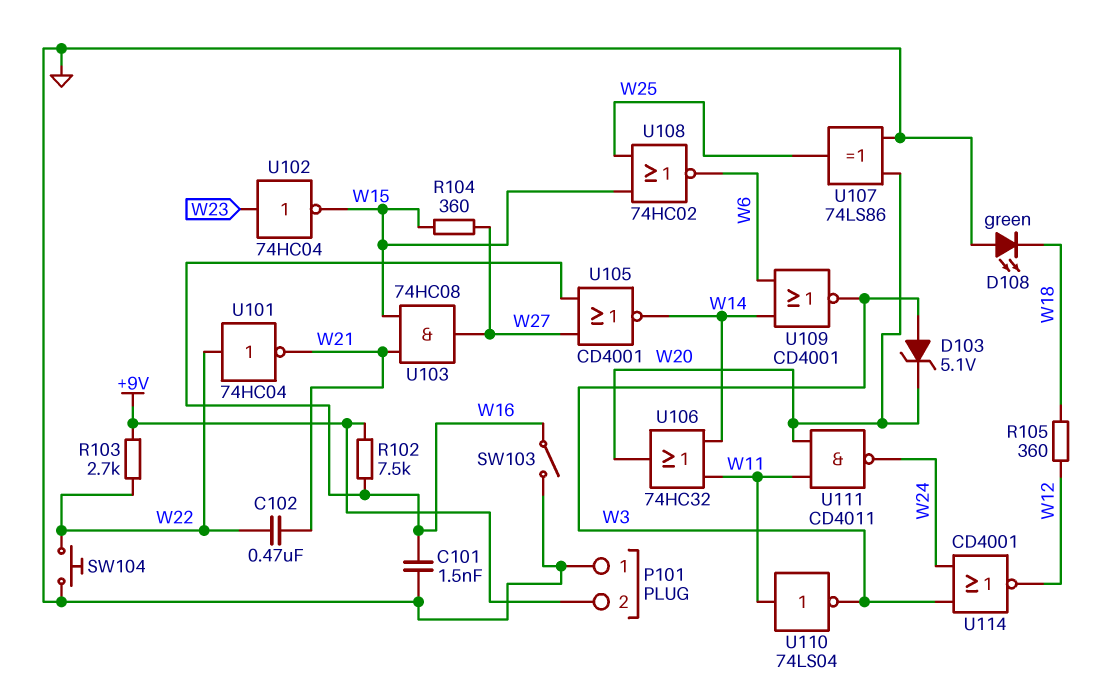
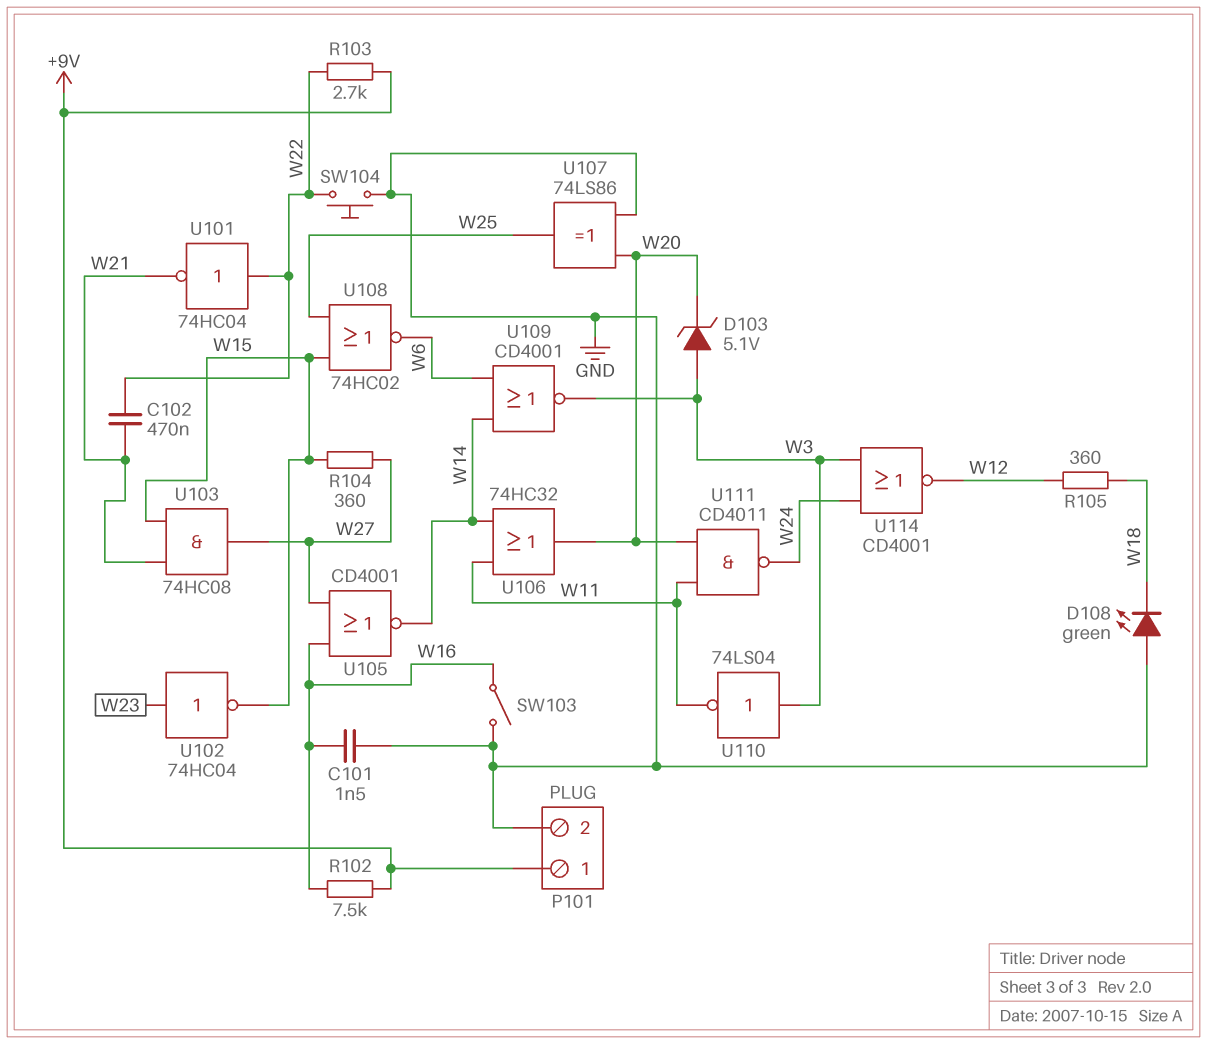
P101 pin 1: GND -> +9V
P101 pin 2: +9V -> GND
U110: NOT 74LS04 (in W11, out W3) -> NOT 74LS04 (in W3, out W11)

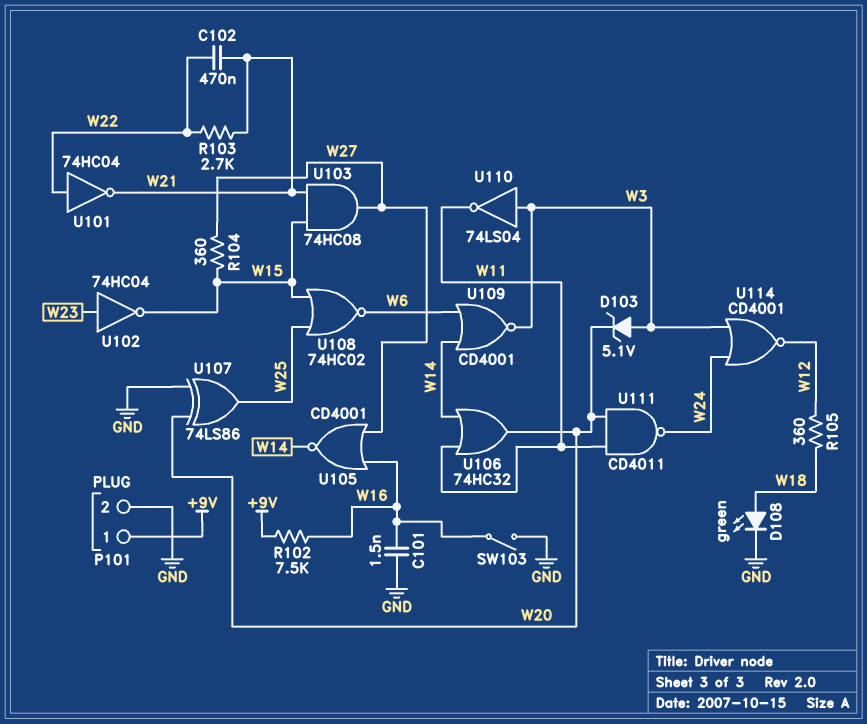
D108: LED green (A GND, K W18) -> LED green (A W18, K GND)
R103: 2.7k (+9V, W22) -> 2.7k (W21, W22)
SW104: button (GND, W22) -> none

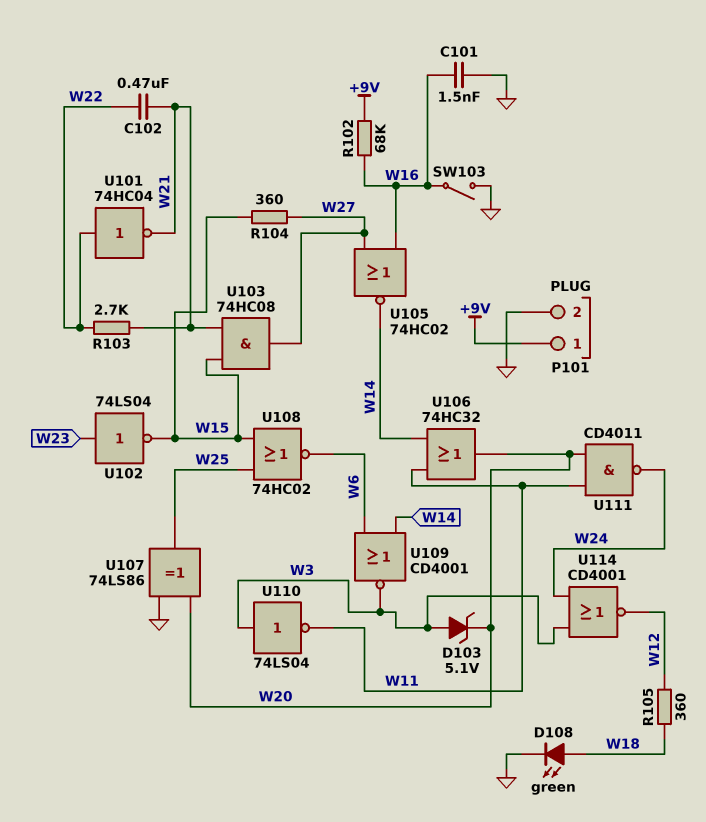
R102: 7.5k (+9V, W16) -> 68k (+9V, W16)
U102: NOT 74HC04 (in W23, out W15) -> NOT 74LS04 (in W23, out W15)
U105: NOR CD4001 (in W16, in W27, out W14) -> NOR 74HC02 (in W16, in W27, out W14)

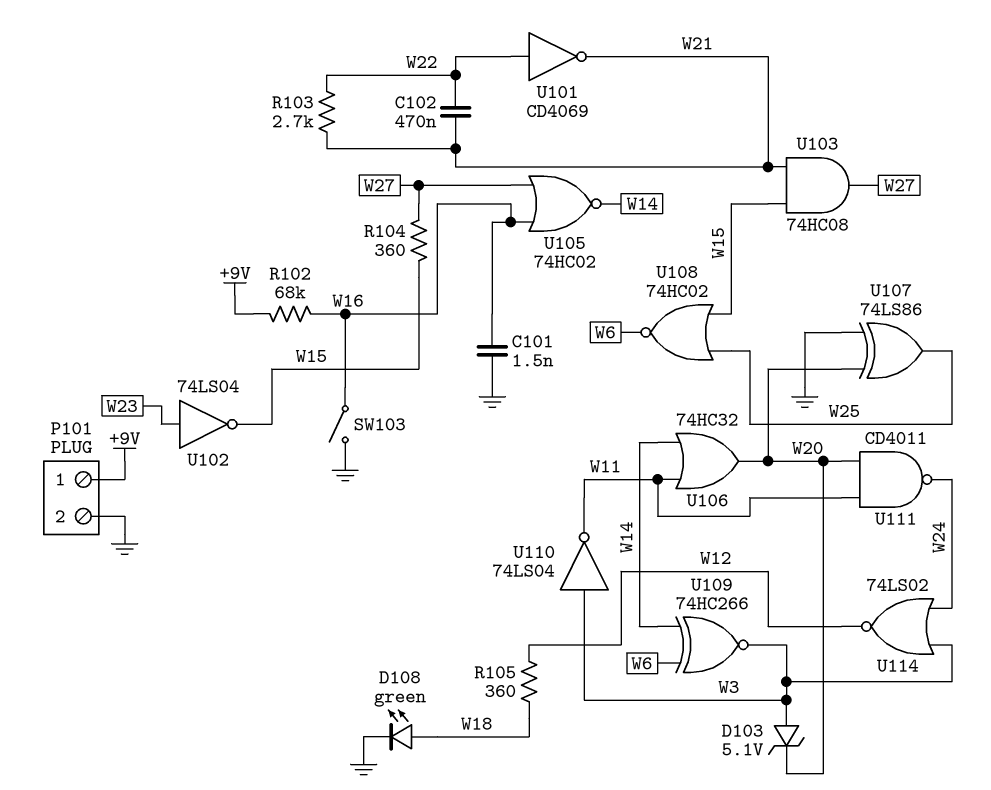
U101: NOT 74HC04 (in W22, out W21) -> NOT CD4069 (in W22, out W21)
U109: NOR CD4001 (in W6, in W14, out W3) -> XNOR 74HC266 (in W6, in W14, out W3)
U114: NOR CD4001 (in W3, in W24, out W12) -> NOR 74LS02 (in W3, in W24, out W12)

